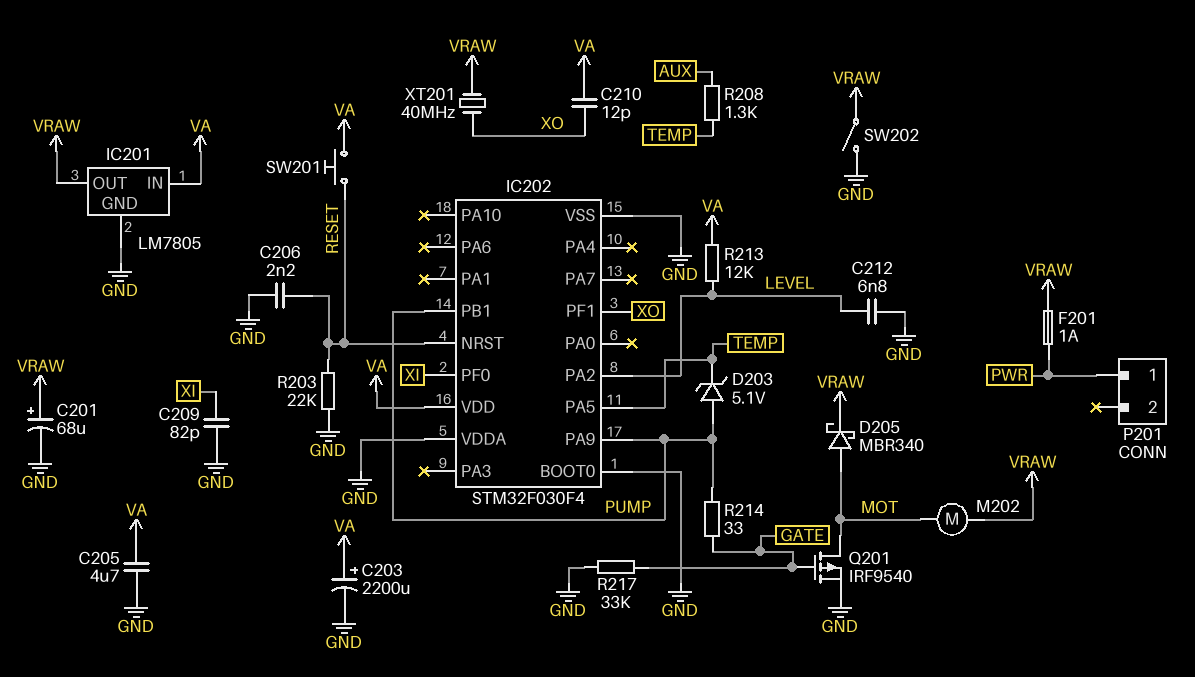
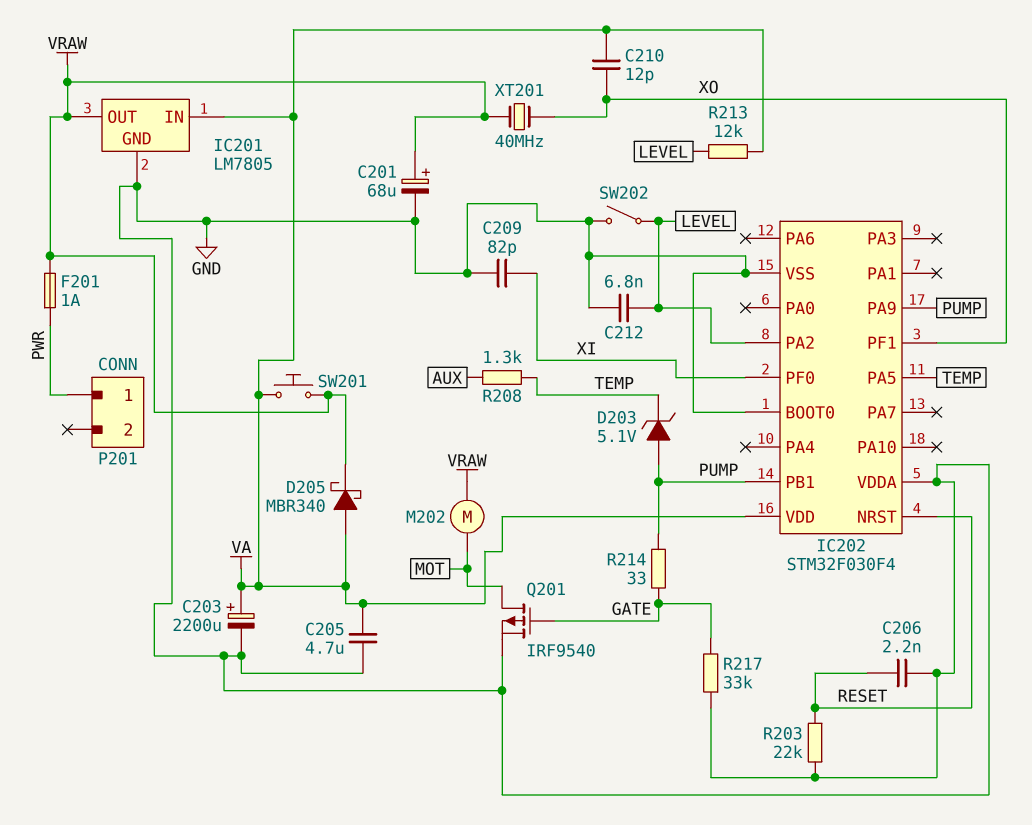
D205: schottky MBR340 (A MOT, K VRAW) -> schottky MBR340 (A VA, K VRAW)
SW201: button (RESET, VA) -> button (VA, VRAW)
SW202: switch (GND, VRAW) -> switch (GND, LEVEL)

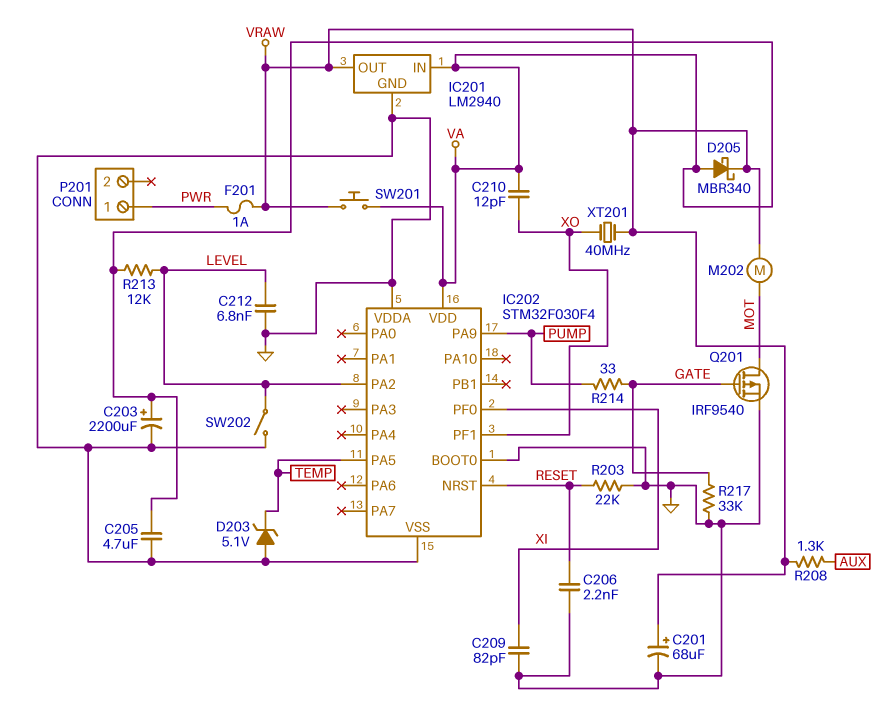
D203: zener 5.1V (A PUMP, K TEMP) -> zener 5.1V (A GND, K TEMP)
IC201: LM7805 -> LM2940
IC202 pin PB1: PUMP -> none
R208: 1.3k (AUX, TEMP) -> 1.3k (AUX, VRAW)

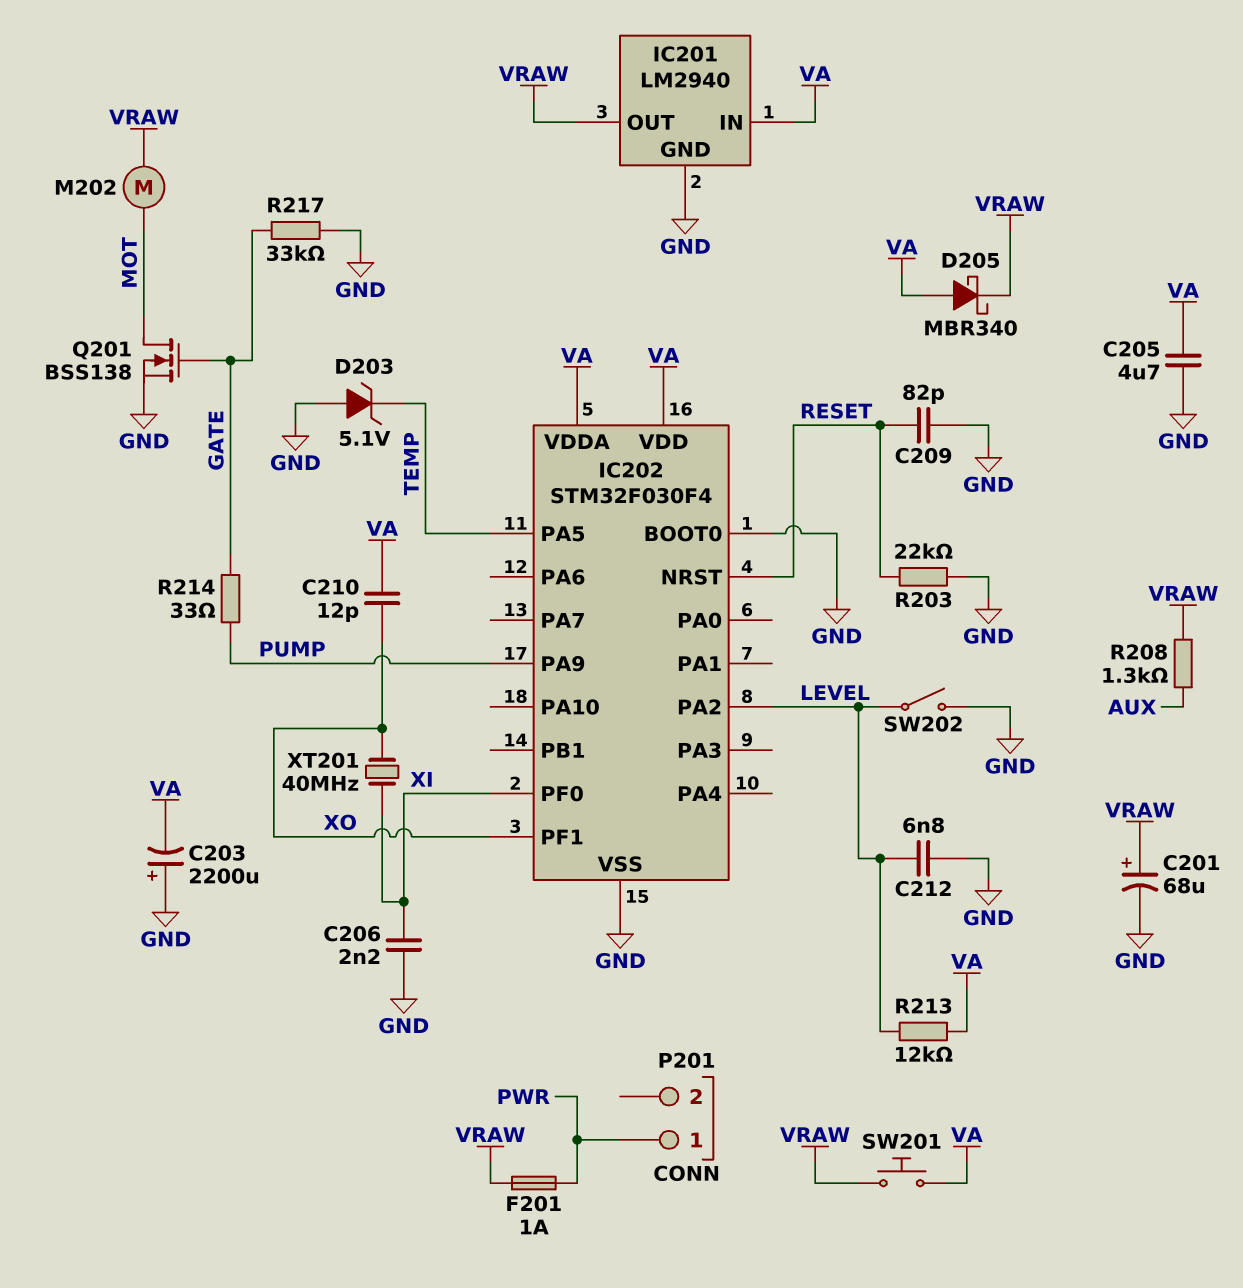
C203: 2200uF (plus VA, minus GND) -> 2200uF (plus GND, minus VA)
C206: 2.2nF (GND, RESET) -> 2.2nF (GND, XI)
C209: 82pF (GND, XI) -> 82pF (GND, RESET)
IC202 pin VDDA: GND -> VA
Q201: PMOS IRF9540 (G GATE, D MOT, S GND) -> NMOS BSS138 (G GATE, D MOT, S GND)
XT201: 40MHz (VRAW, XO) -> 40MHz (XI, XO)

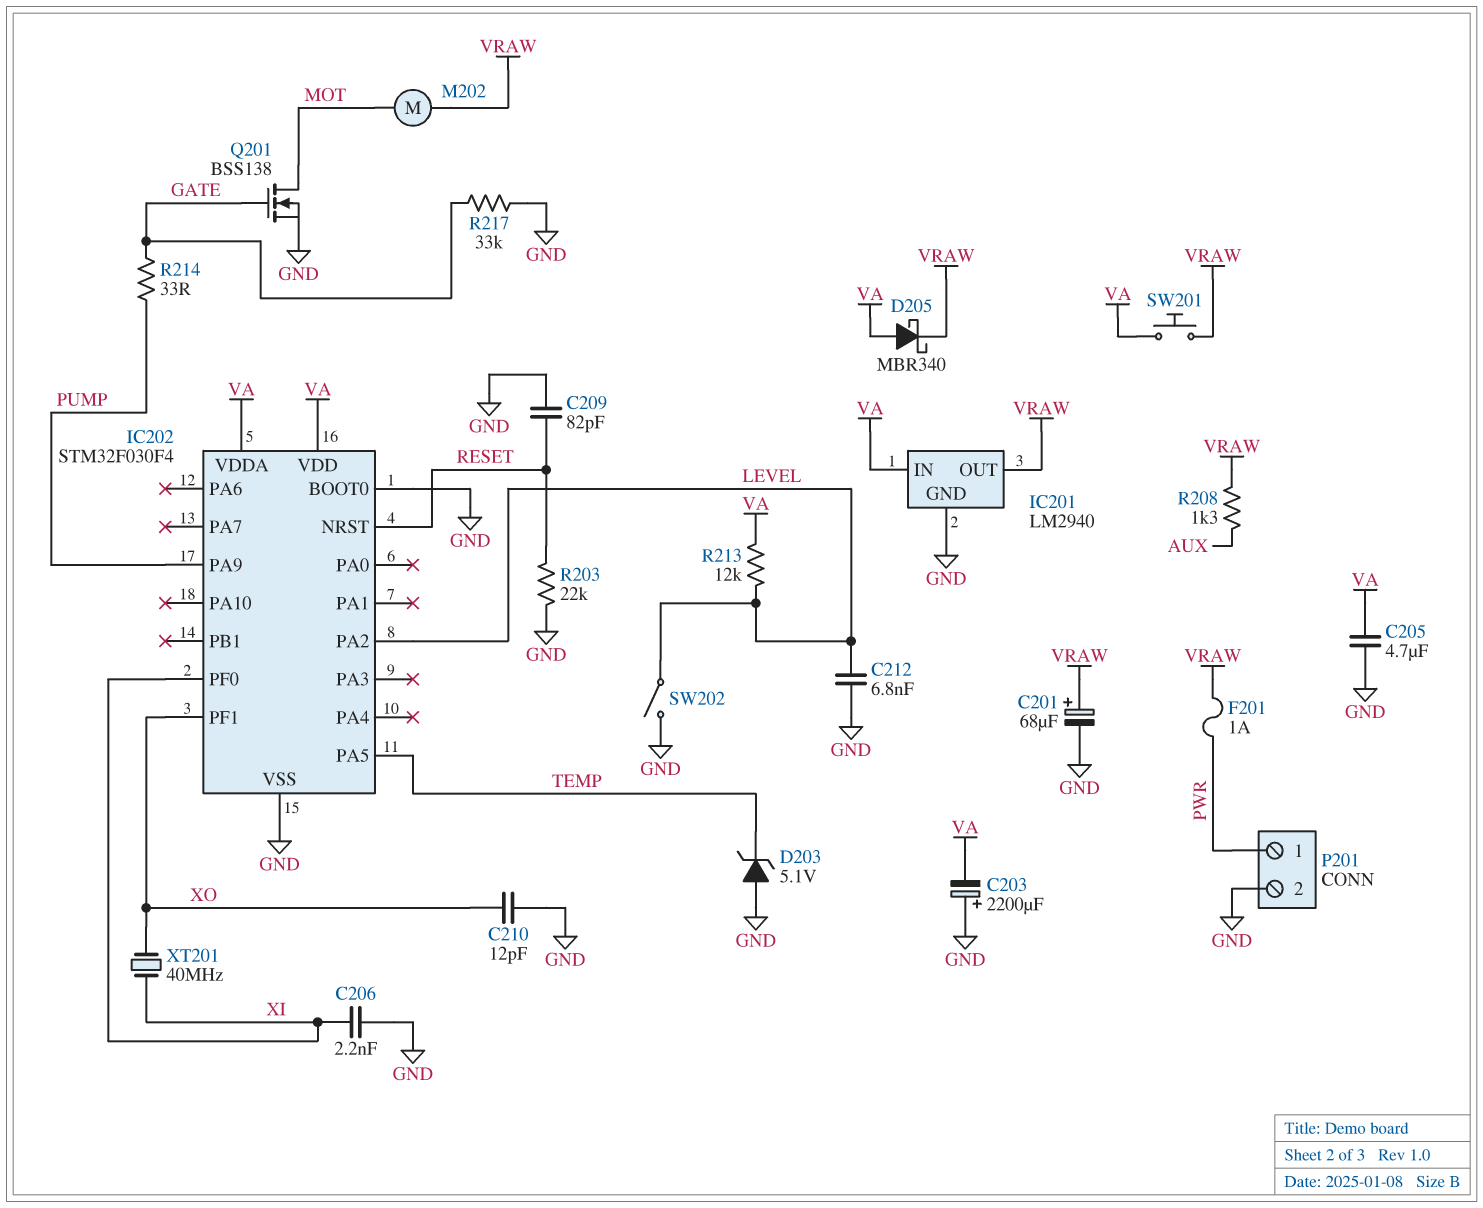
C210: 12pF (VA, XO) -> 12pF (GND, XO)
P201 pin 2: none -> GND

